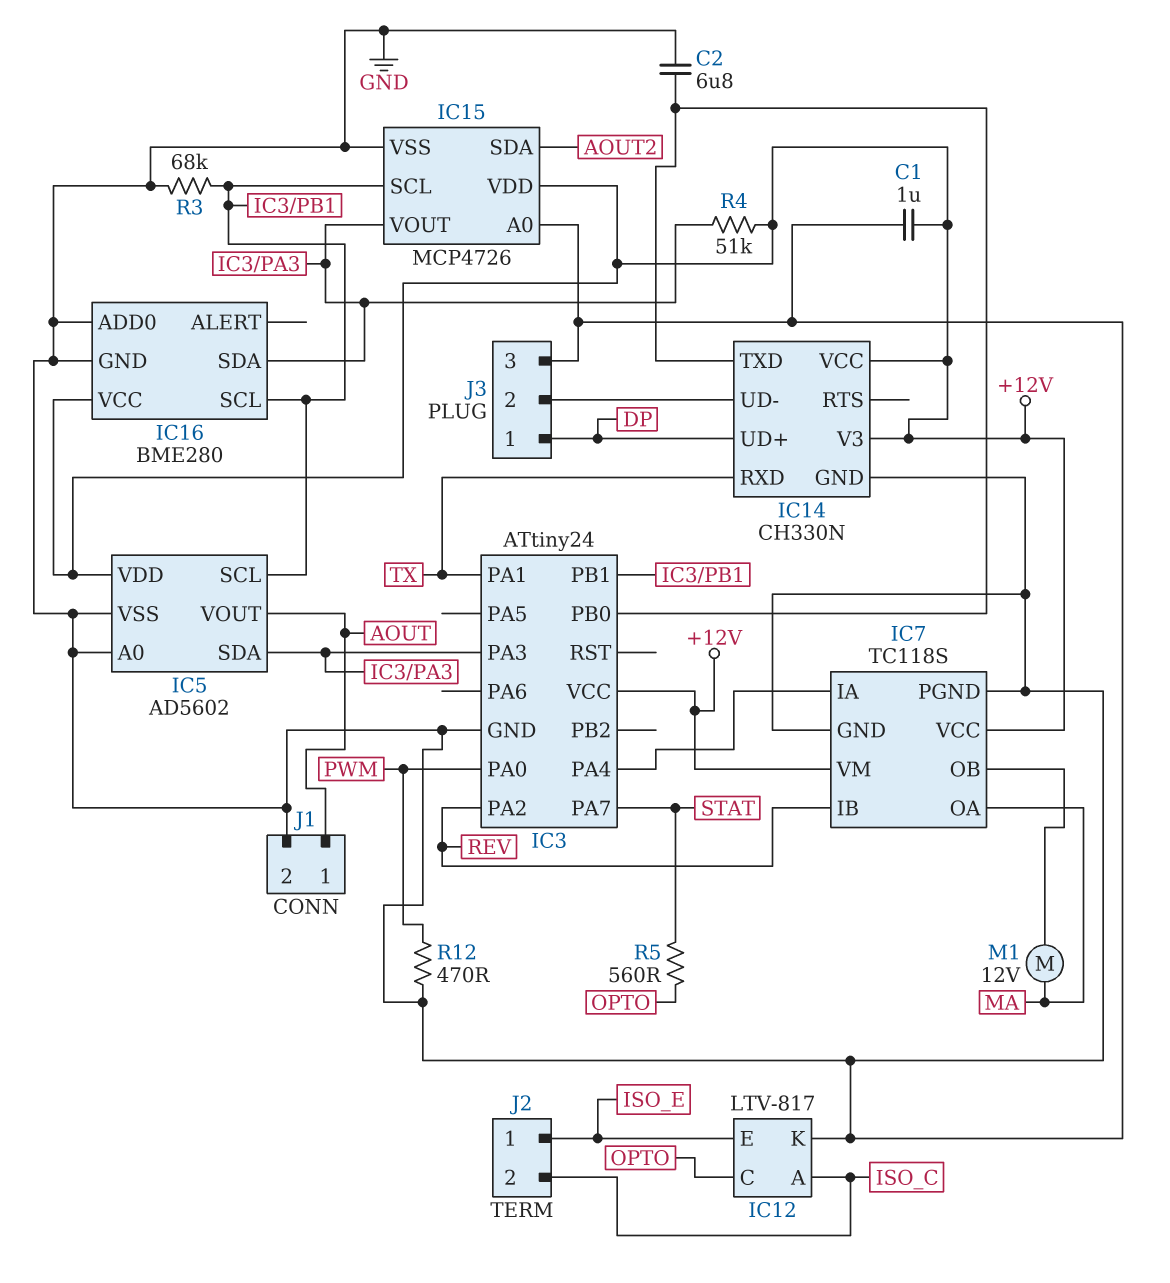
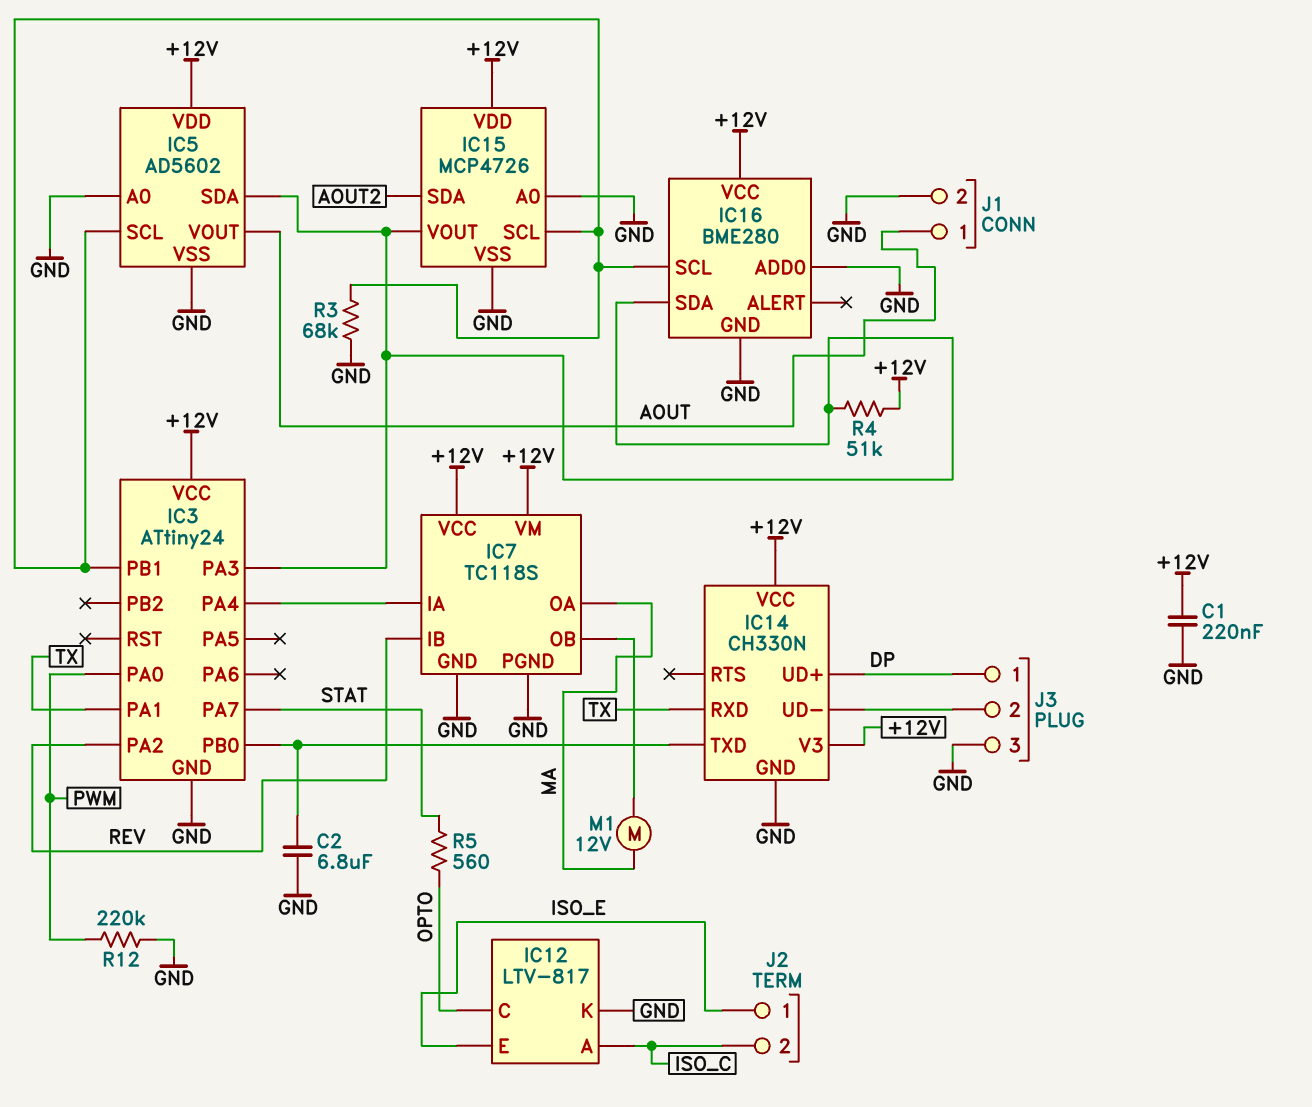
C1: 1uF (+12V, GND) -> 220nF (+12V, GND)
R12: 470 (GND, PWM) -> 220k (GND, PWM)

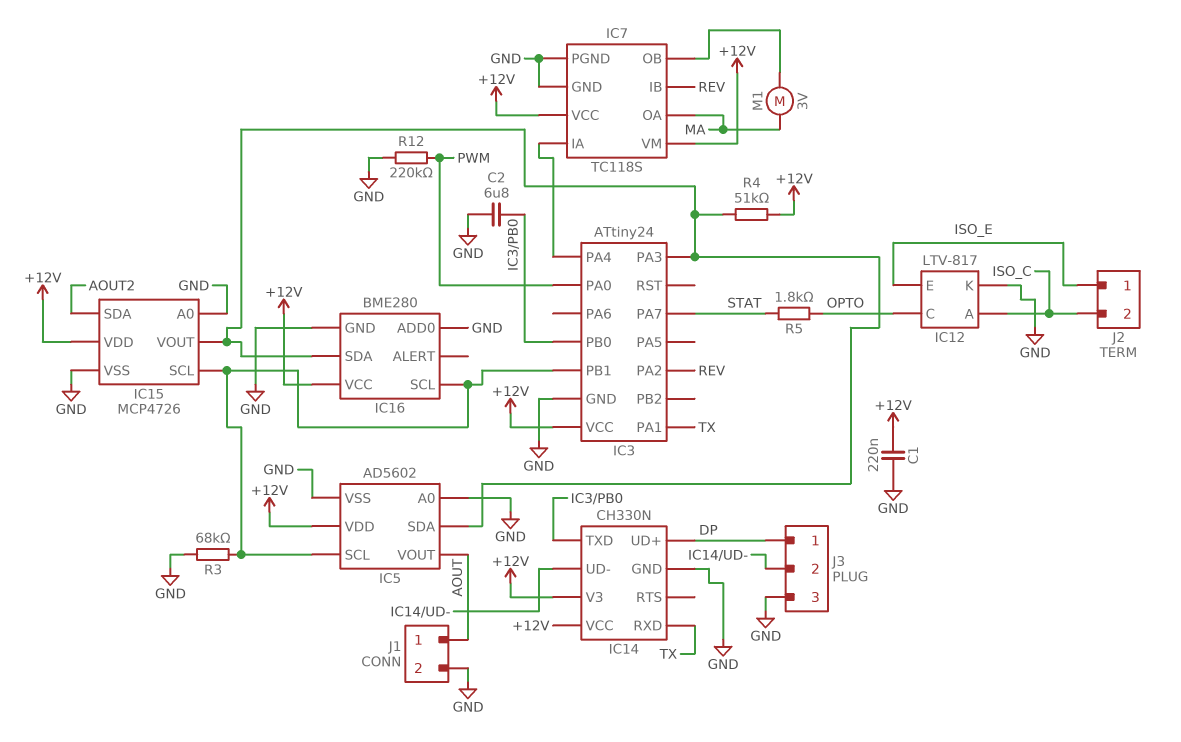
M1: motor 12V (IC7/OB, MA) -> motor 3V (IC7/OB, MA)
R5: 560 (OPTO, STAT) -> 1.8k (OPTO, STAT)

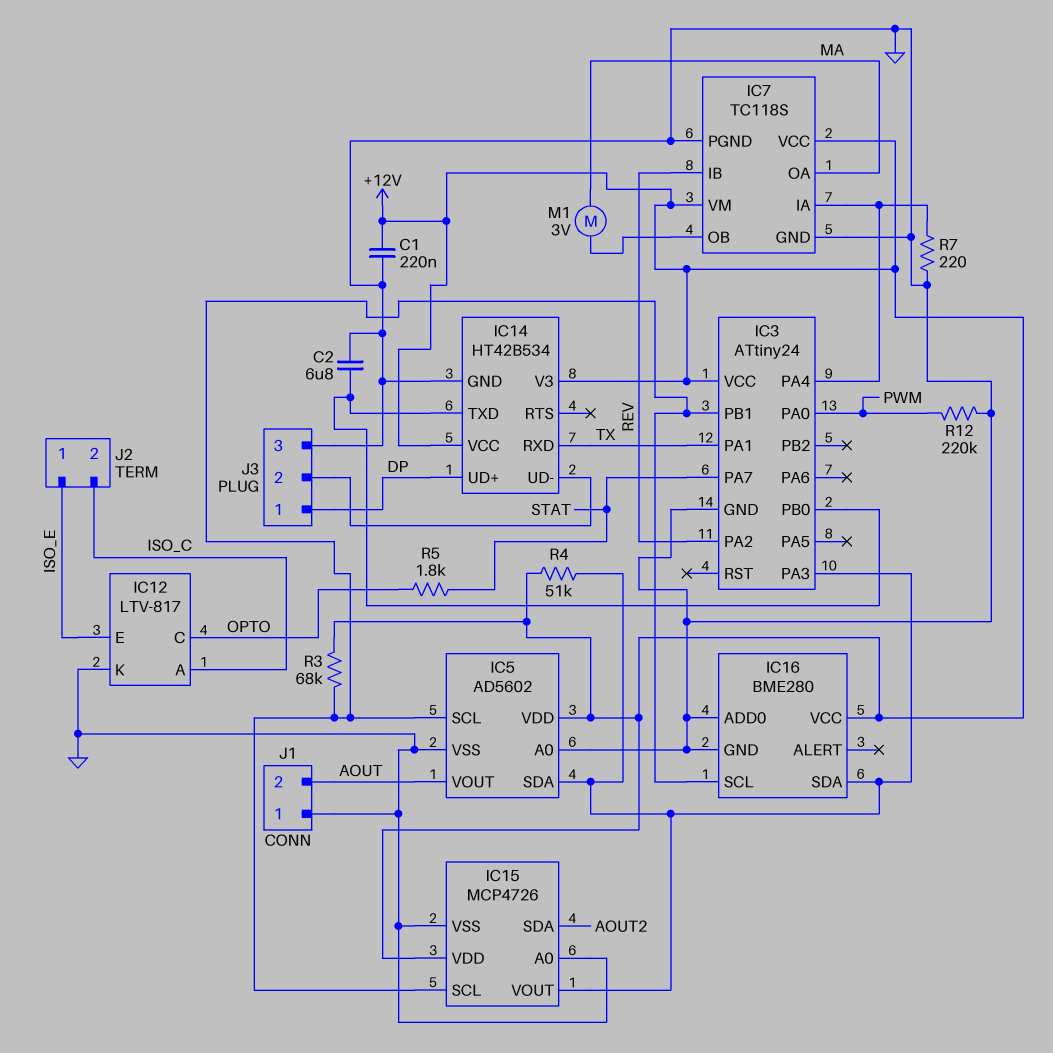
IC14: CH330N -> HT42B534
J1 pin 1: AOUT -> GND
J1 pin 2: GND -> AOUT
R3: 68k (GND, IC3/PB1) -> 68k (+12V, IC3/PB1)
R7: none -> 220 (GND, IC3/PA4)

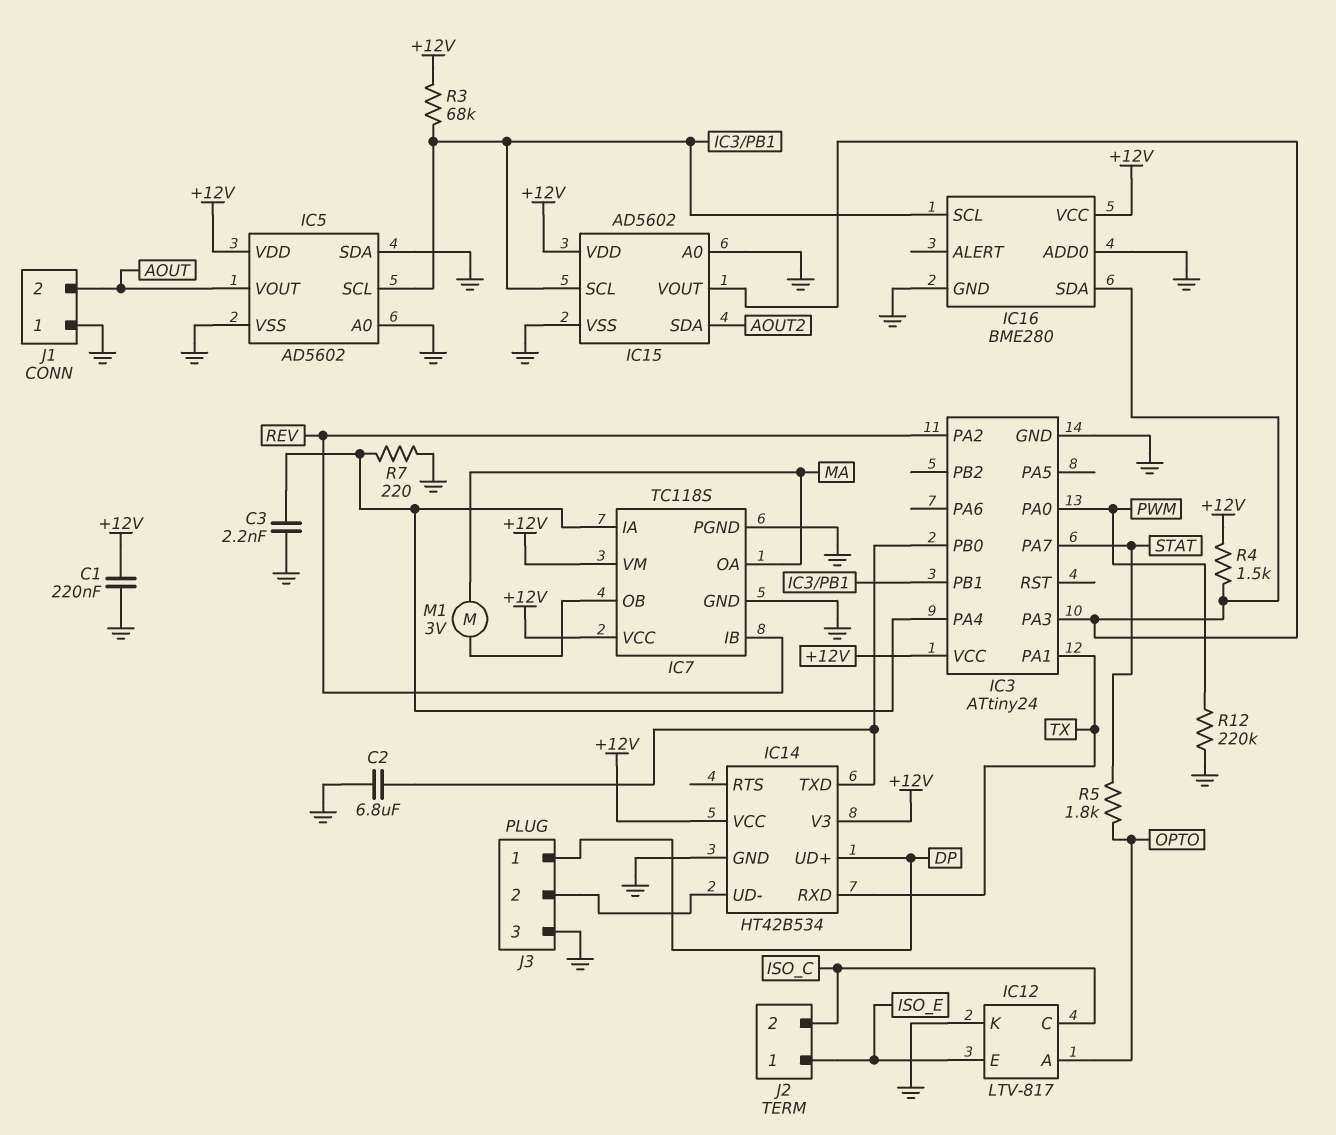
C3: none -> 2.2nF (GND, IC3/PA4)
IC5 pin SDA: IC3/PA3 -> GND
IC12 pin A: ISO_C -> OPTO
IC12 pin C: OPTO -> ISO_C
IC15: MCP4726 -> AD5602
R4: 51k (+12V, IC3/PA3) -> 1.5k (+12V, IC3/PA3)

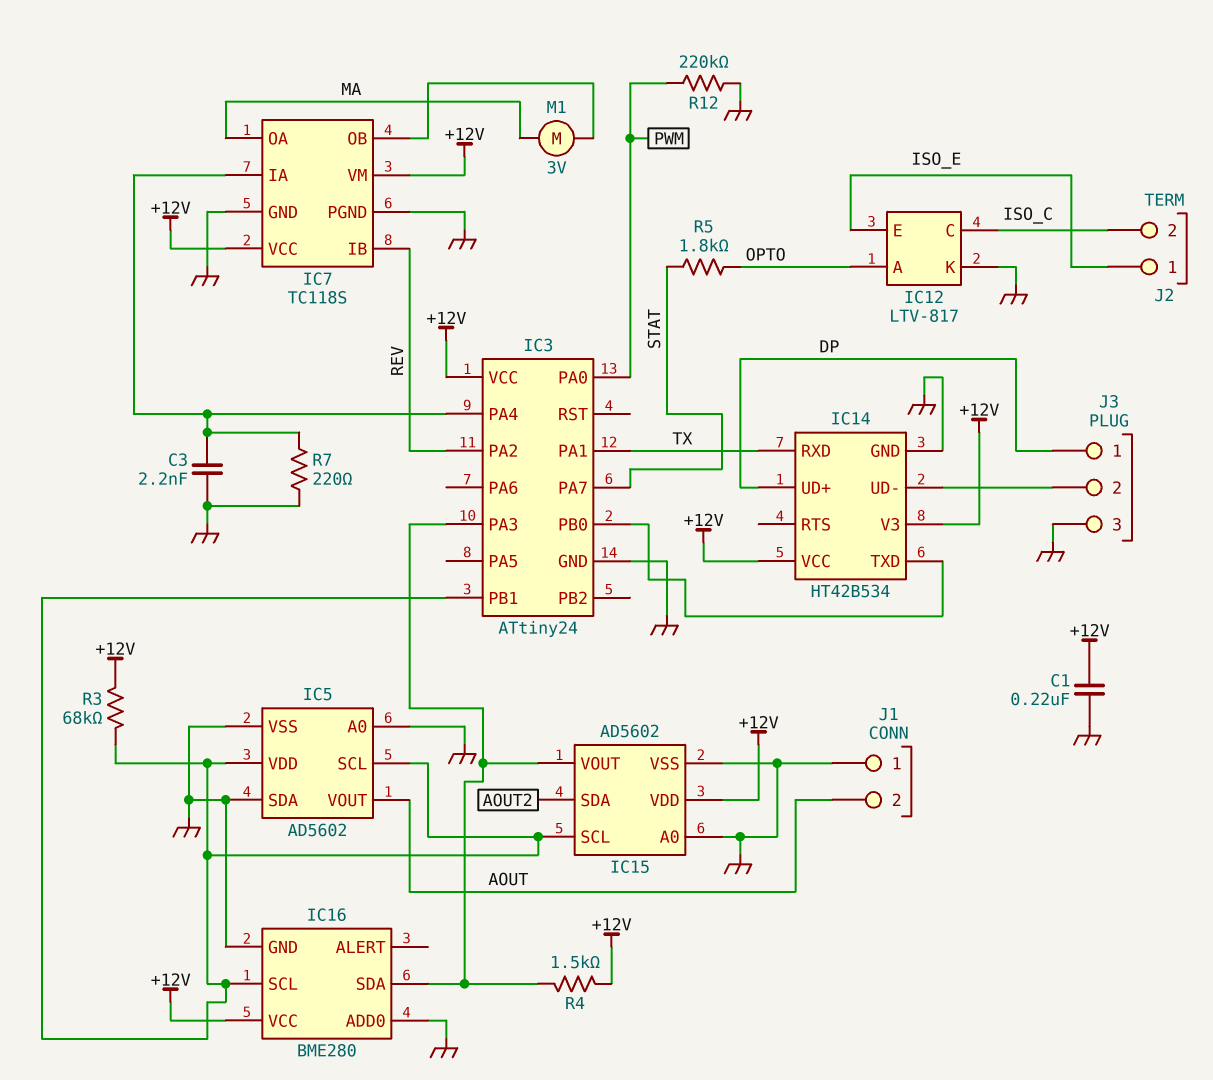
C2: 6.8uF (GND, IC3/PB0) -> none
IC5 pin VDD: +12V -> IC3/PB1

